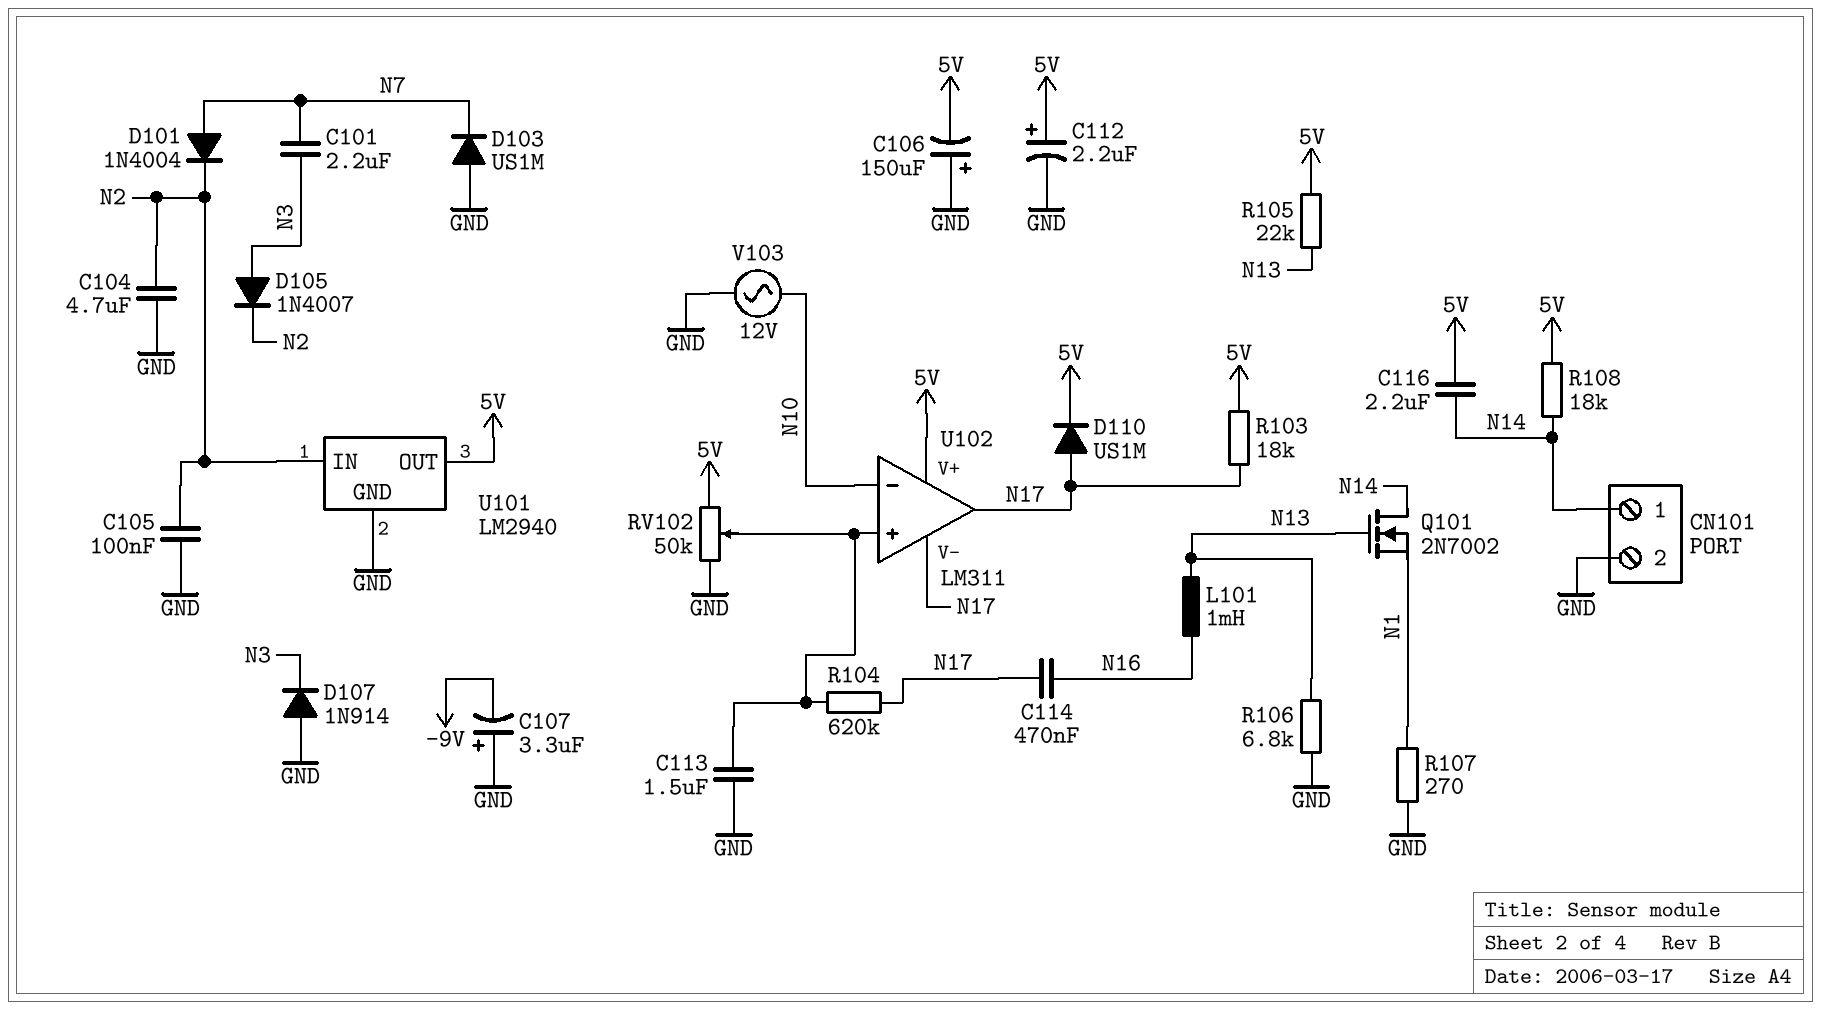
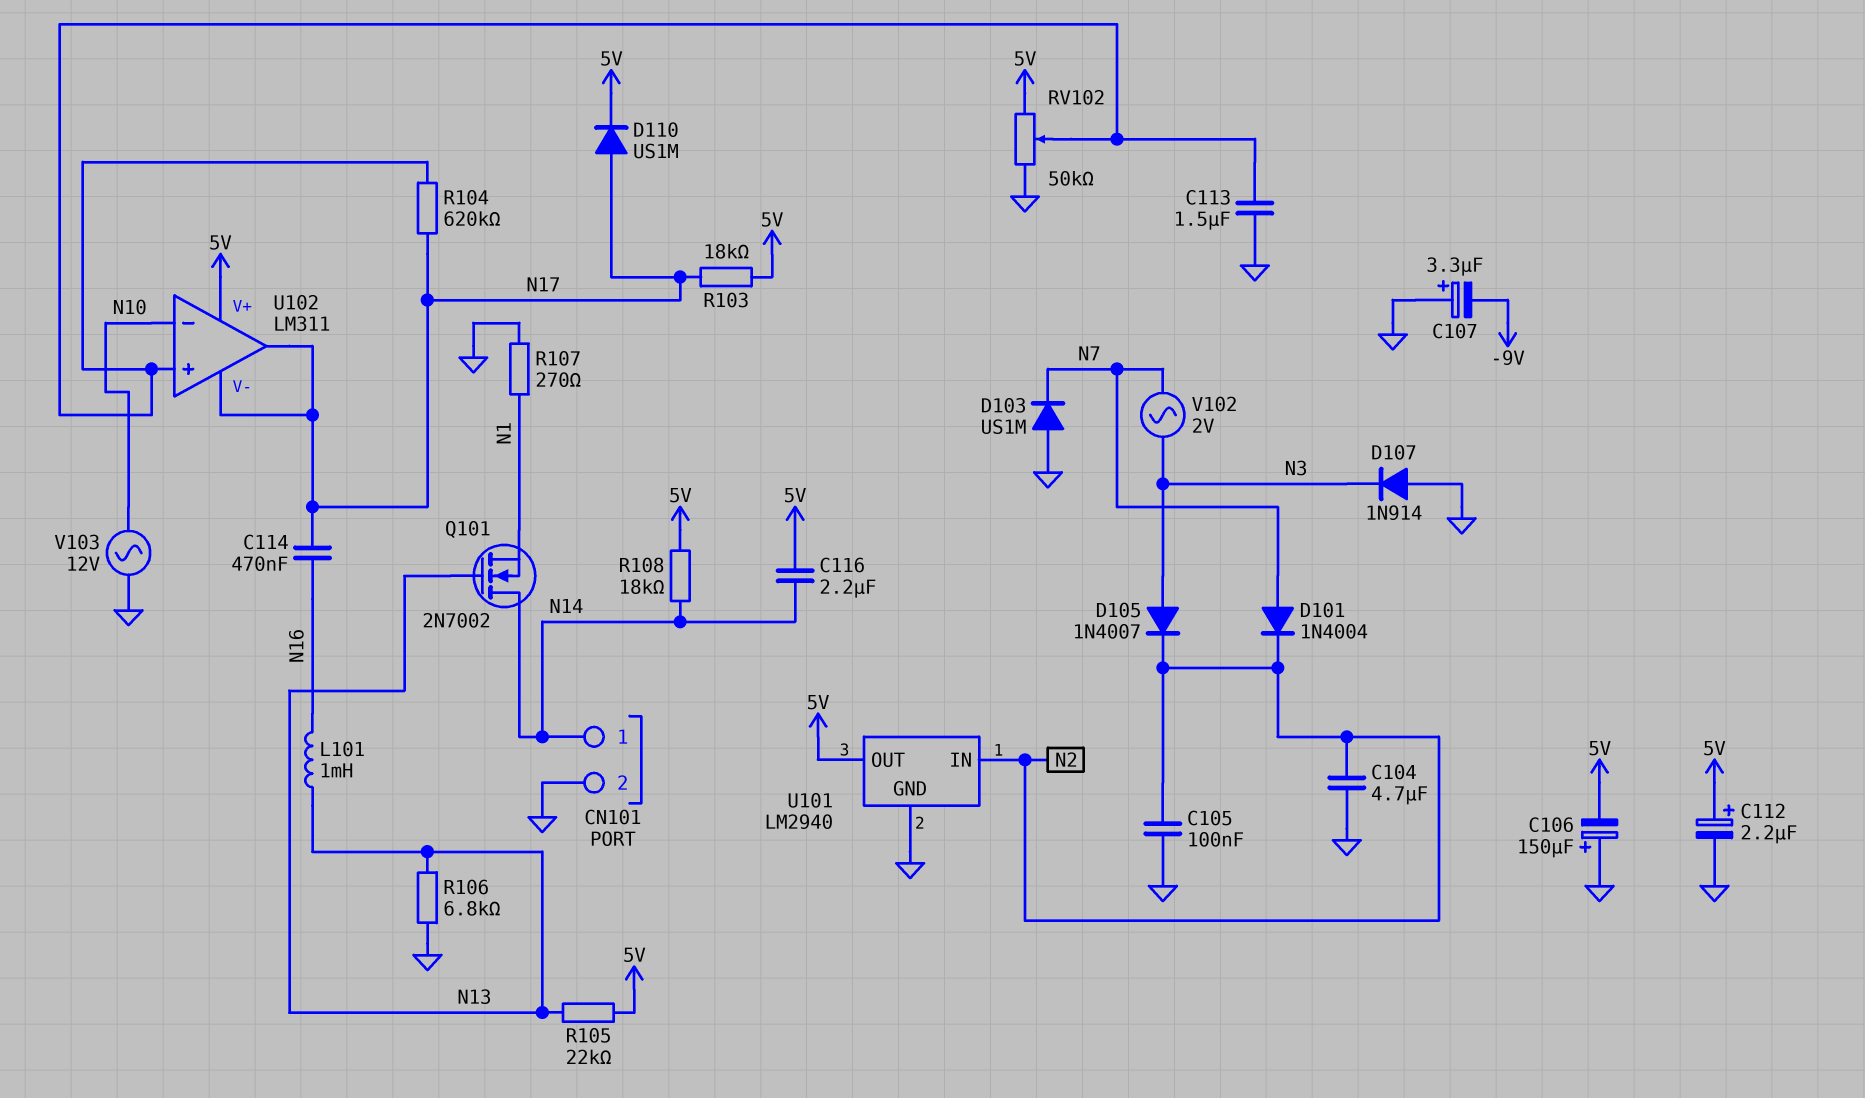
C101: 2.2uF (N3, N7) -> none
V102: none -> AC 2V (N3, N7)

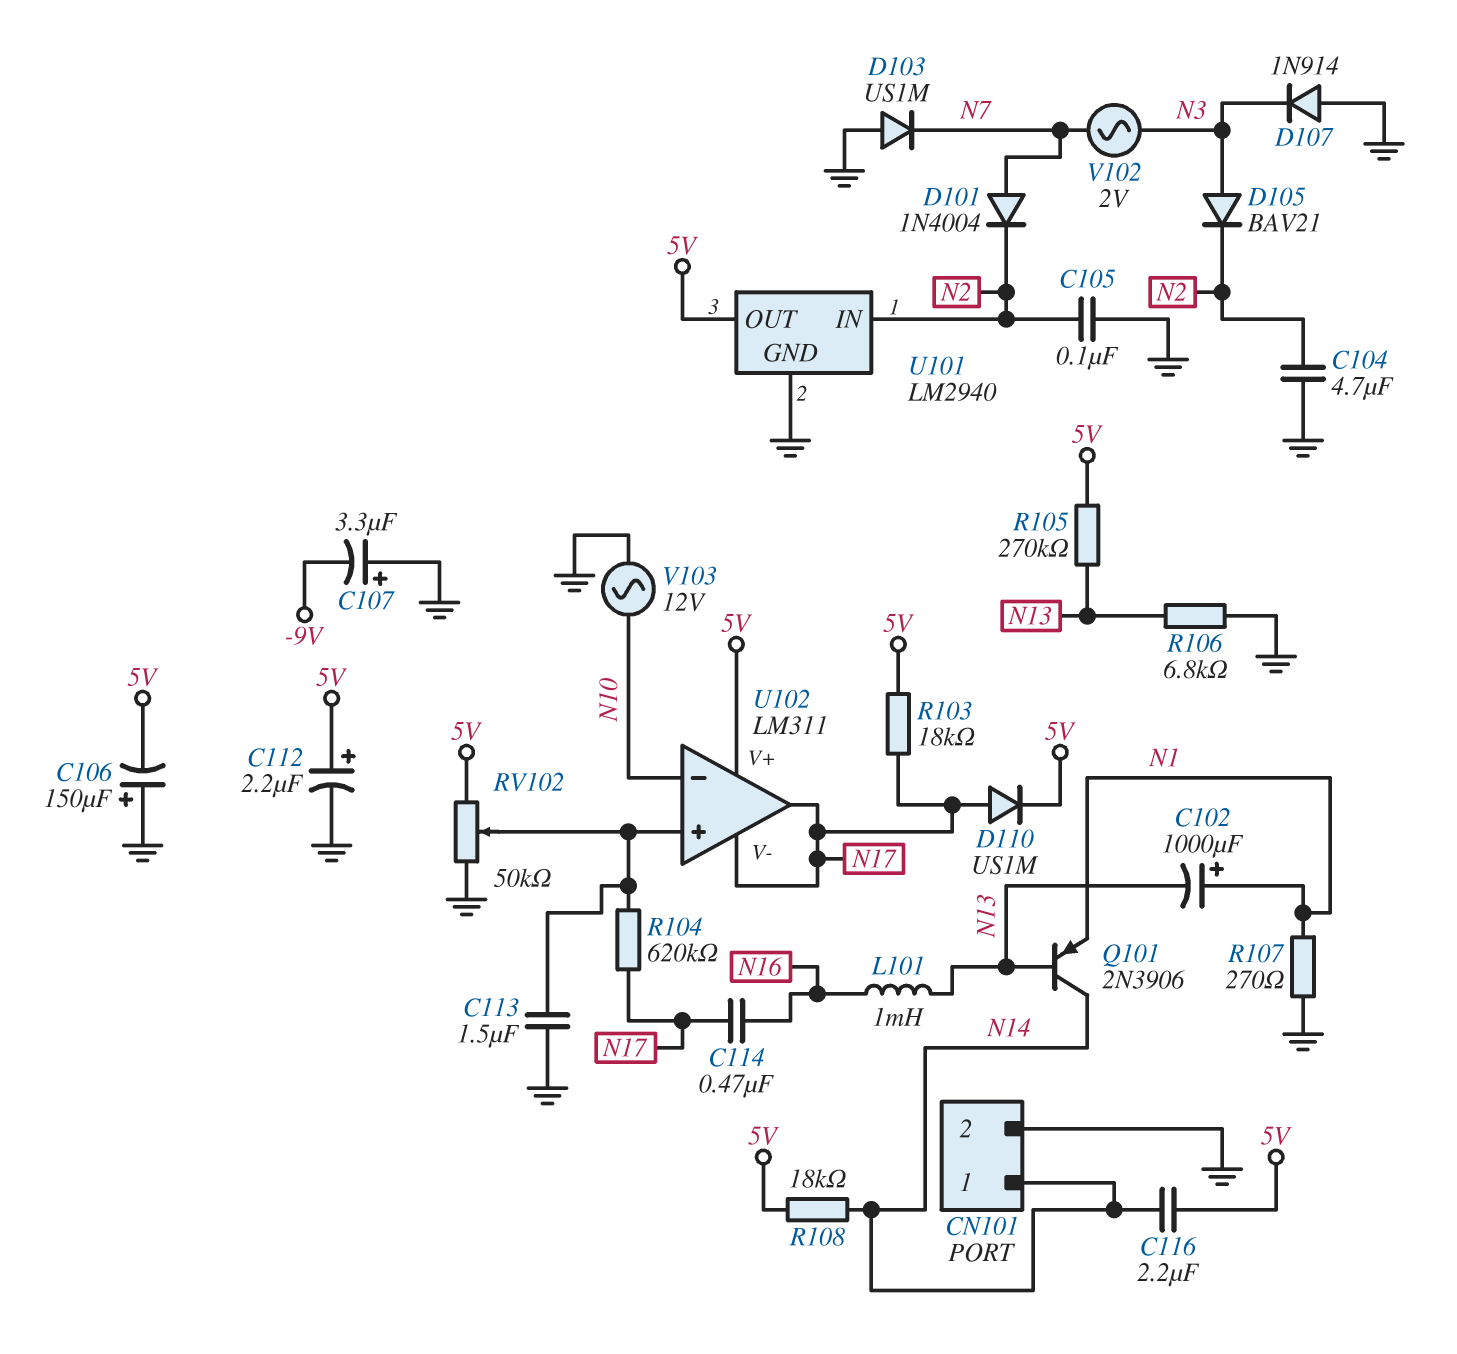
C102: none -> 1000uF (plus N1, minus N13)
D105: diode 1N4007 (A N3, K N2) -> diode BAV21 (A N3, K N2)
Q101: NMOS 2N7002 (G N13, D N14, S N1) -> PNP 2N3906 (B N13, C N14, E N1)
R105: 22k (5V, N13) -> 270k (5V, N13)

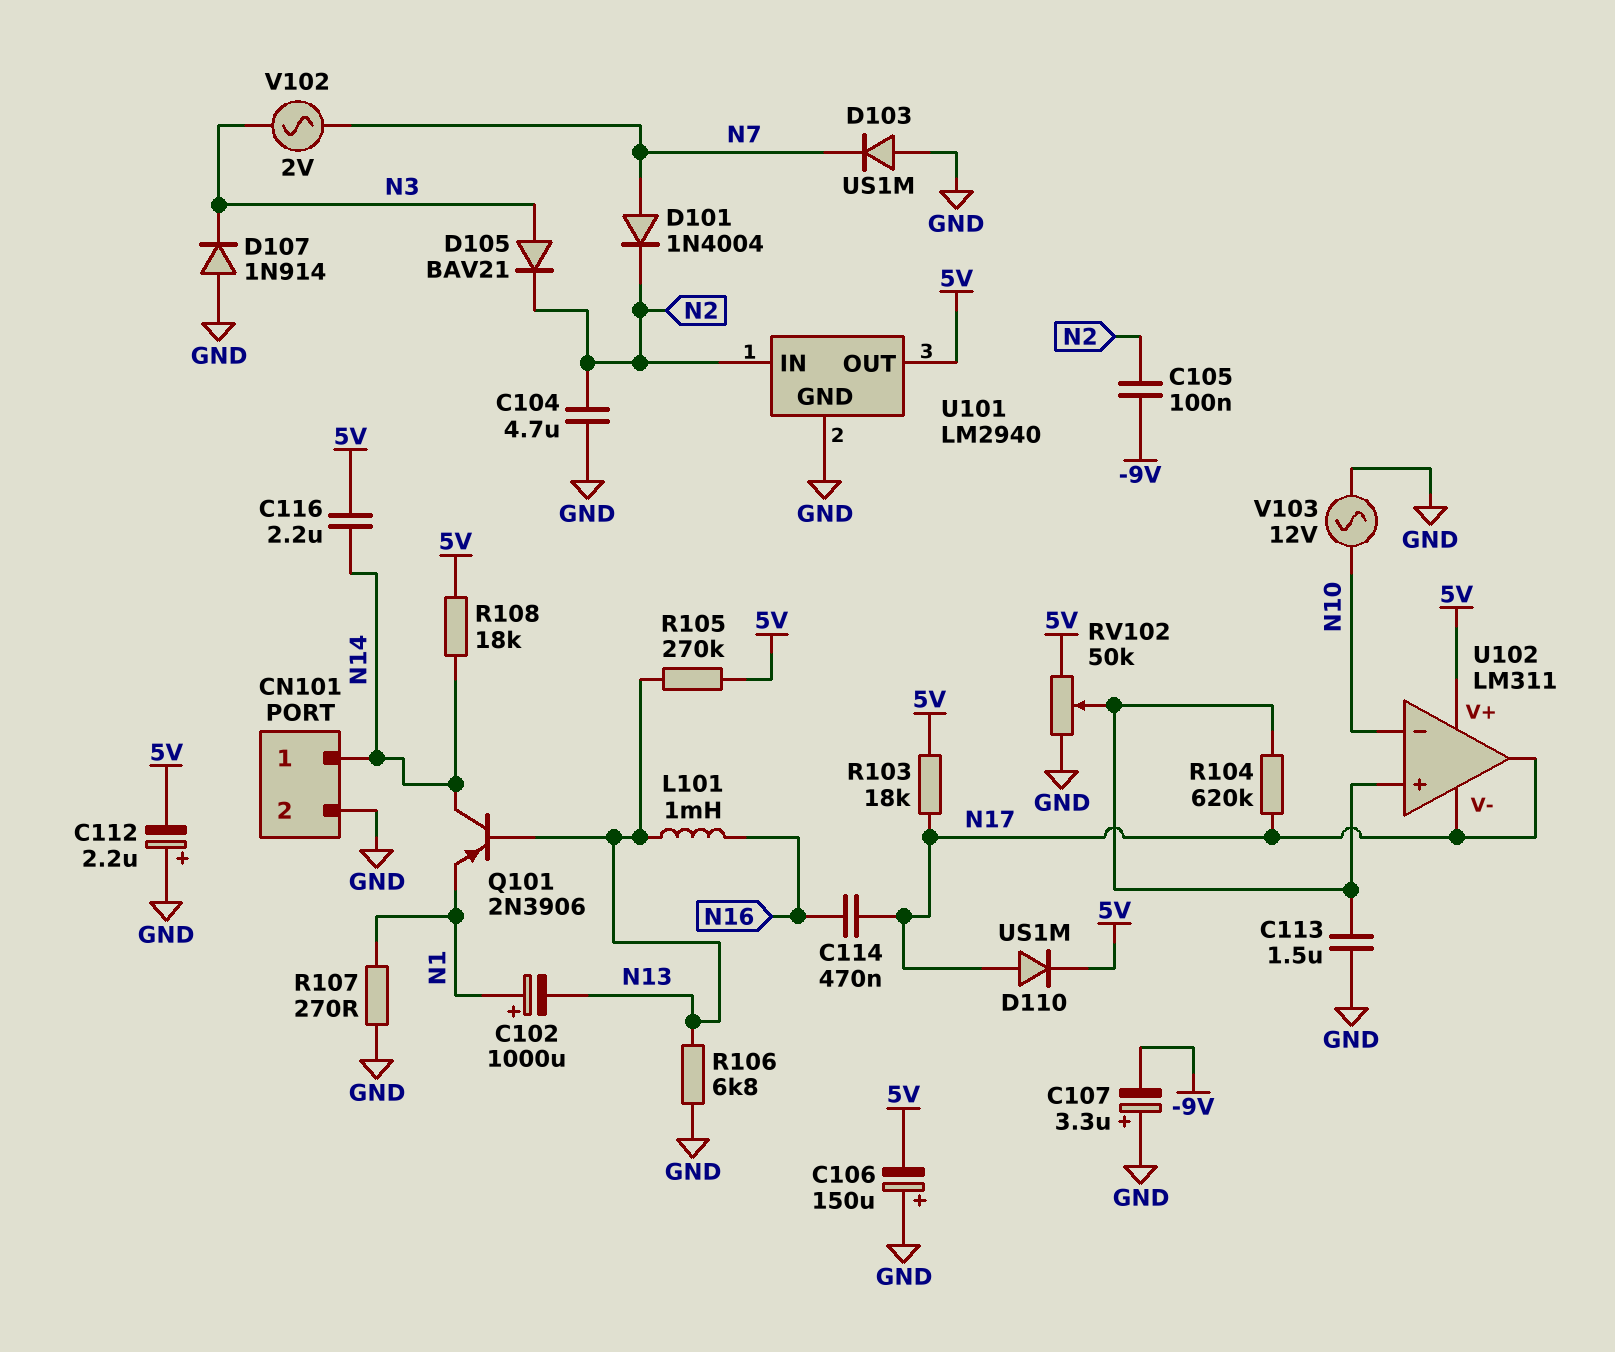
C105: 100nF (GND, N2) -> 100nF (-9V, N2)
C112: 2.2uF (plus 5V, minus GND) -> 2.2uF (plus GND, minus 5V)

